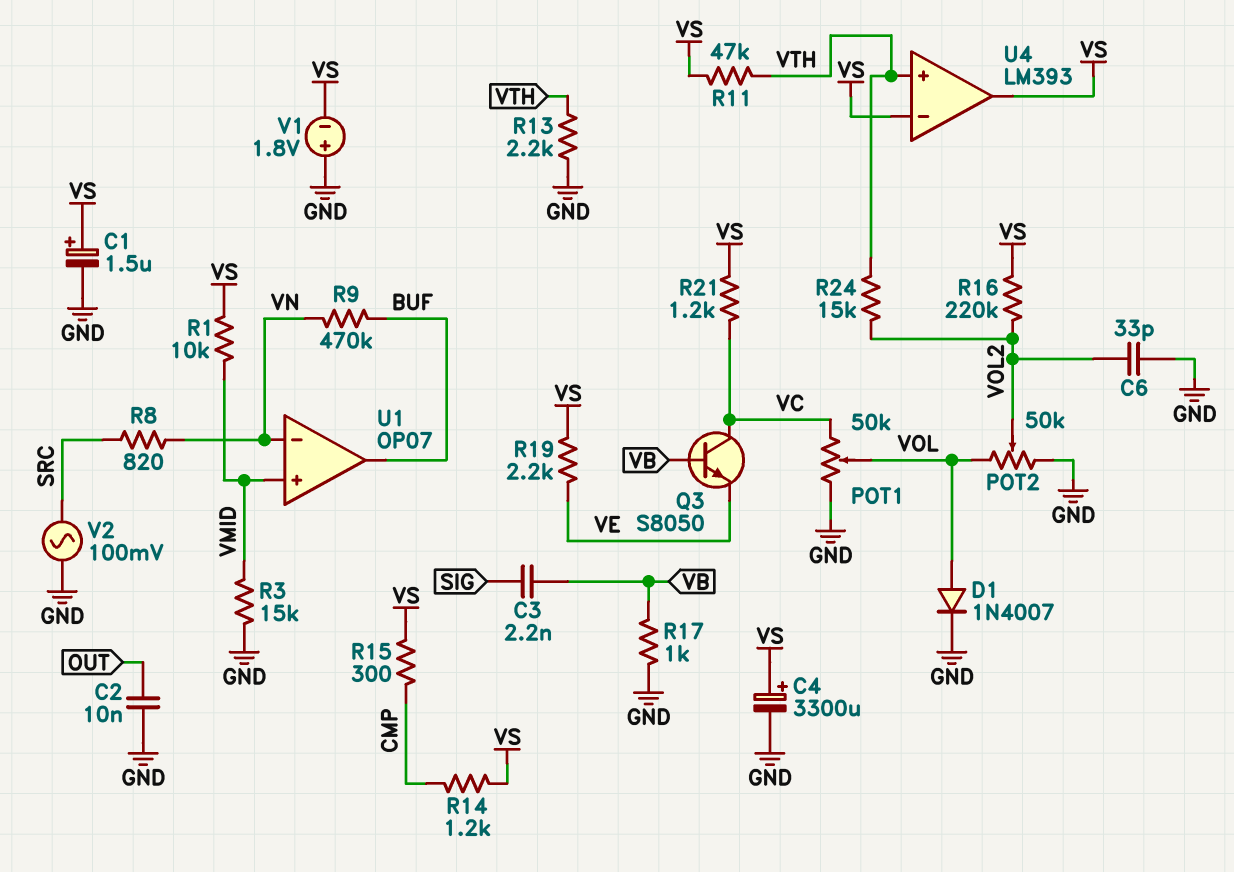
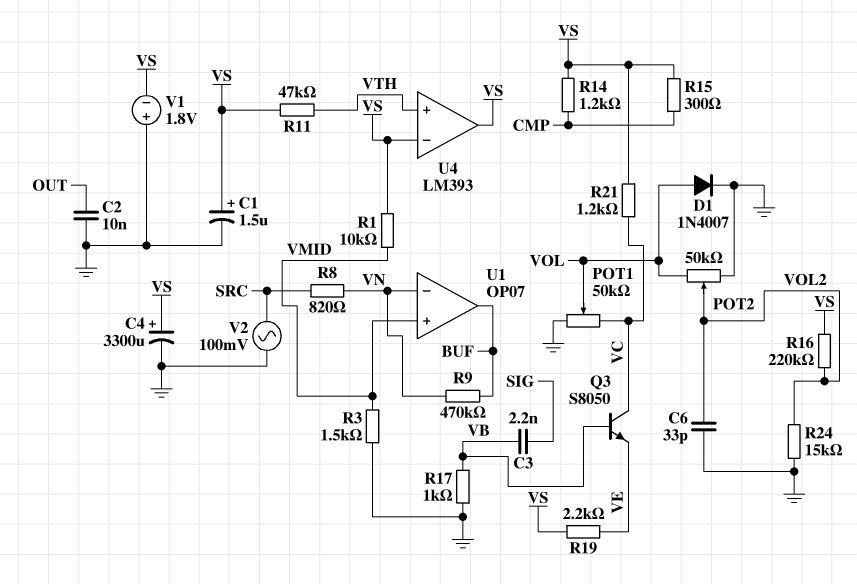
R3: 15k (GND, VMID) -> 1.5k (GND, VMID)
R13: 2.2k (GND, VTH) -> none
R24: 15k (VOL2, VTH) -> 15k (GND, VOL2)

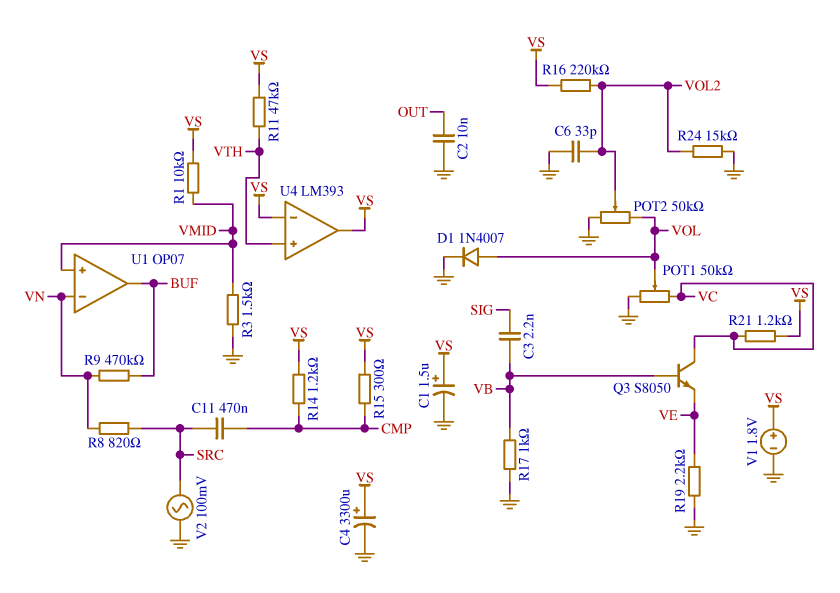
C11: none -> 470nF (CMP, SRC)
R19: 2.2k (VE, VS) -> 2.2k (GND, VE)
V1: 1.8V (plus GND, minus VS) -> 1.8V (plus VS, minus GND)

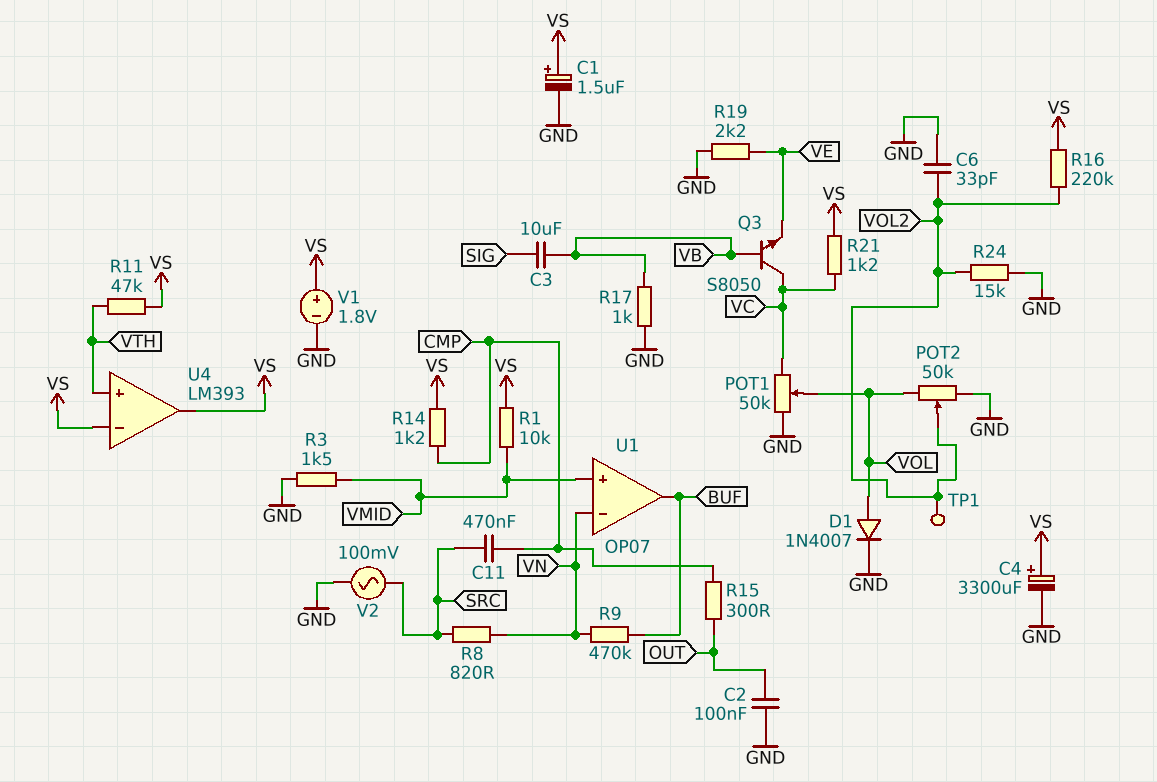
C2: 10nF (GND, OUT) -> 100nF (GND, OUT)
C3: 2.2nF (SIG, VB) -> 10uF (SIG, VB)
R15: 300 (CMP, VS) -> 300 (CMP, OUT)
TP1: none -> test point (VOL2)

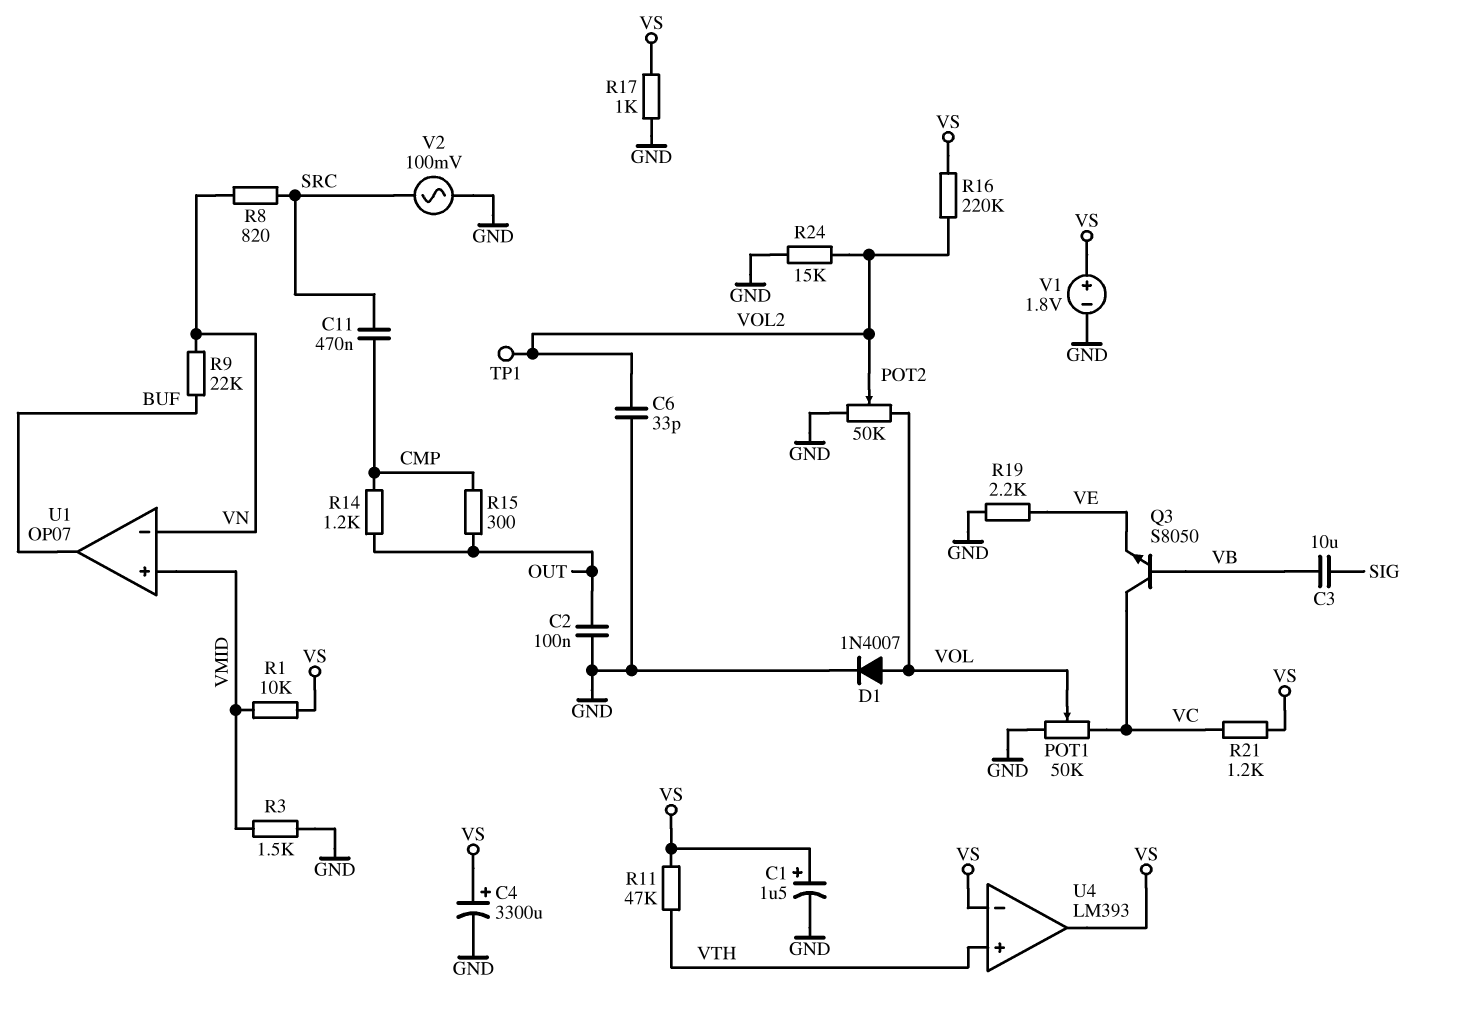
R9: 470k (BUF, VN) -> 22k (BUF, VN)
R14: 1.2k (CMP, VS) -> 1.2k (CMP, OUT)
R17: 1k (GND, VB) -> 1k (GND, VS)

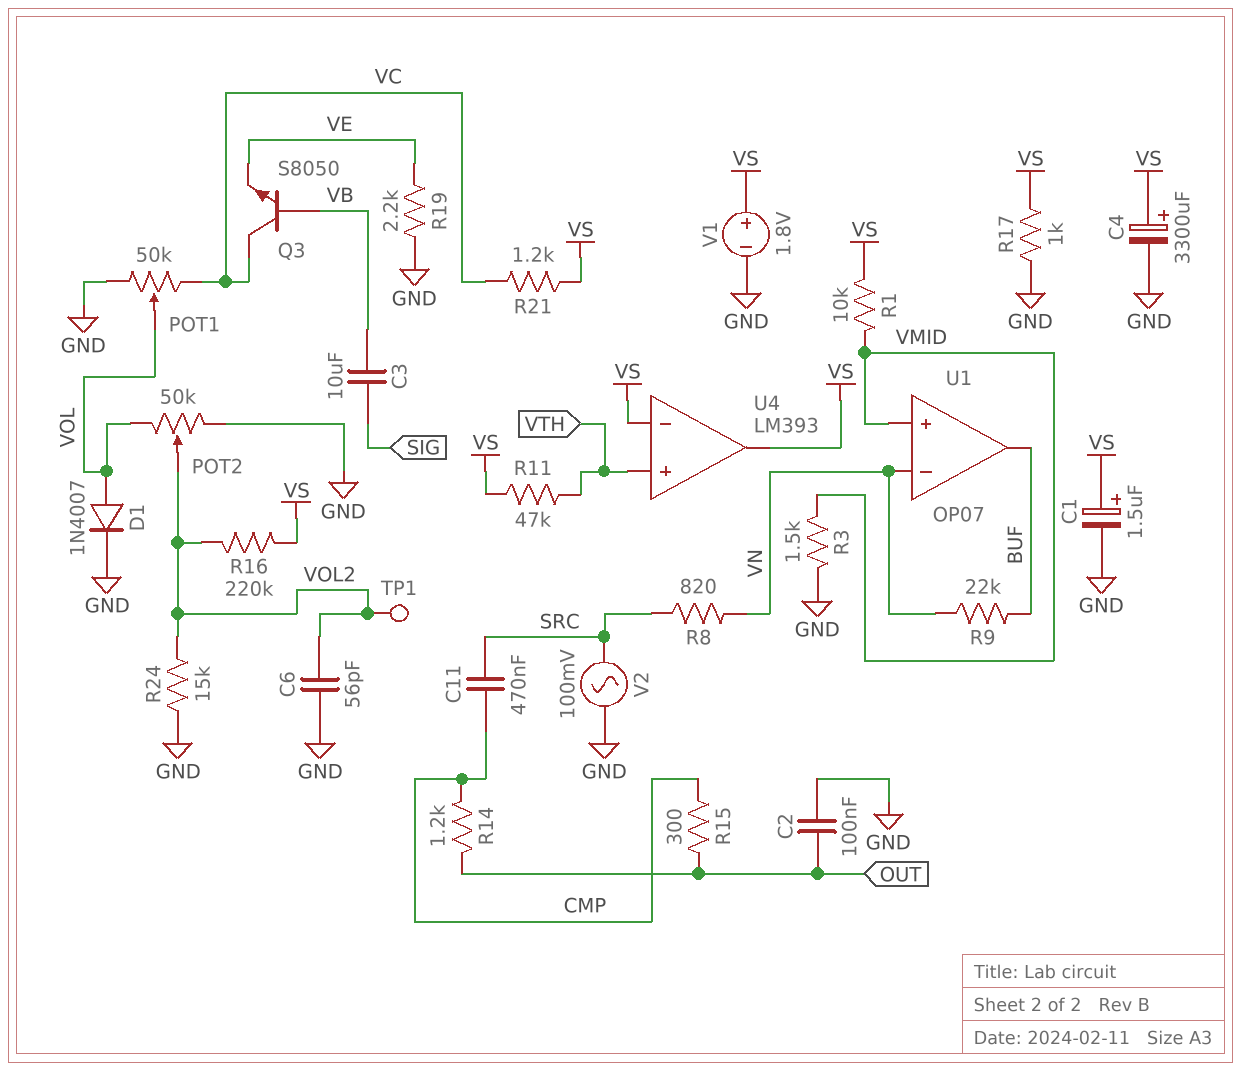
C6: 33pF (GND, VOL2) -> 56pF (GND, VOL2)

